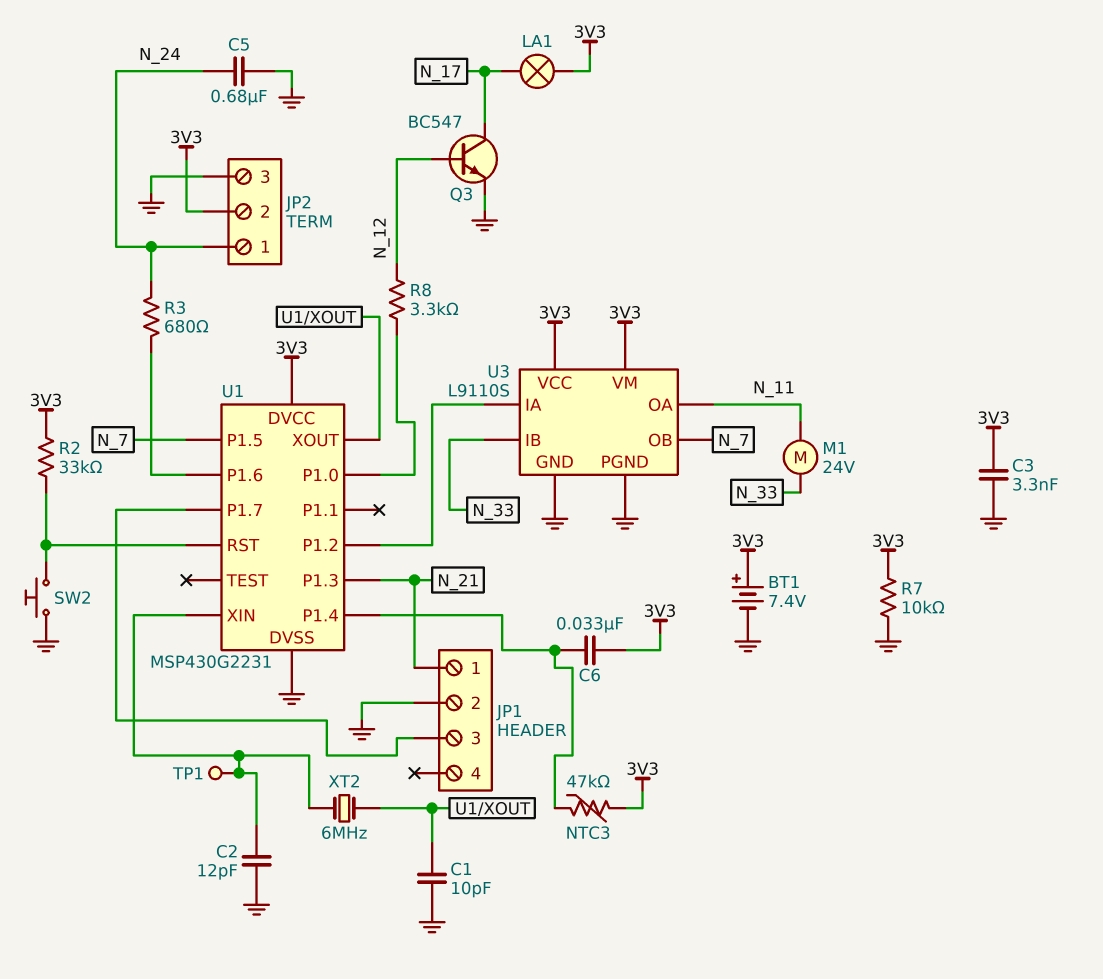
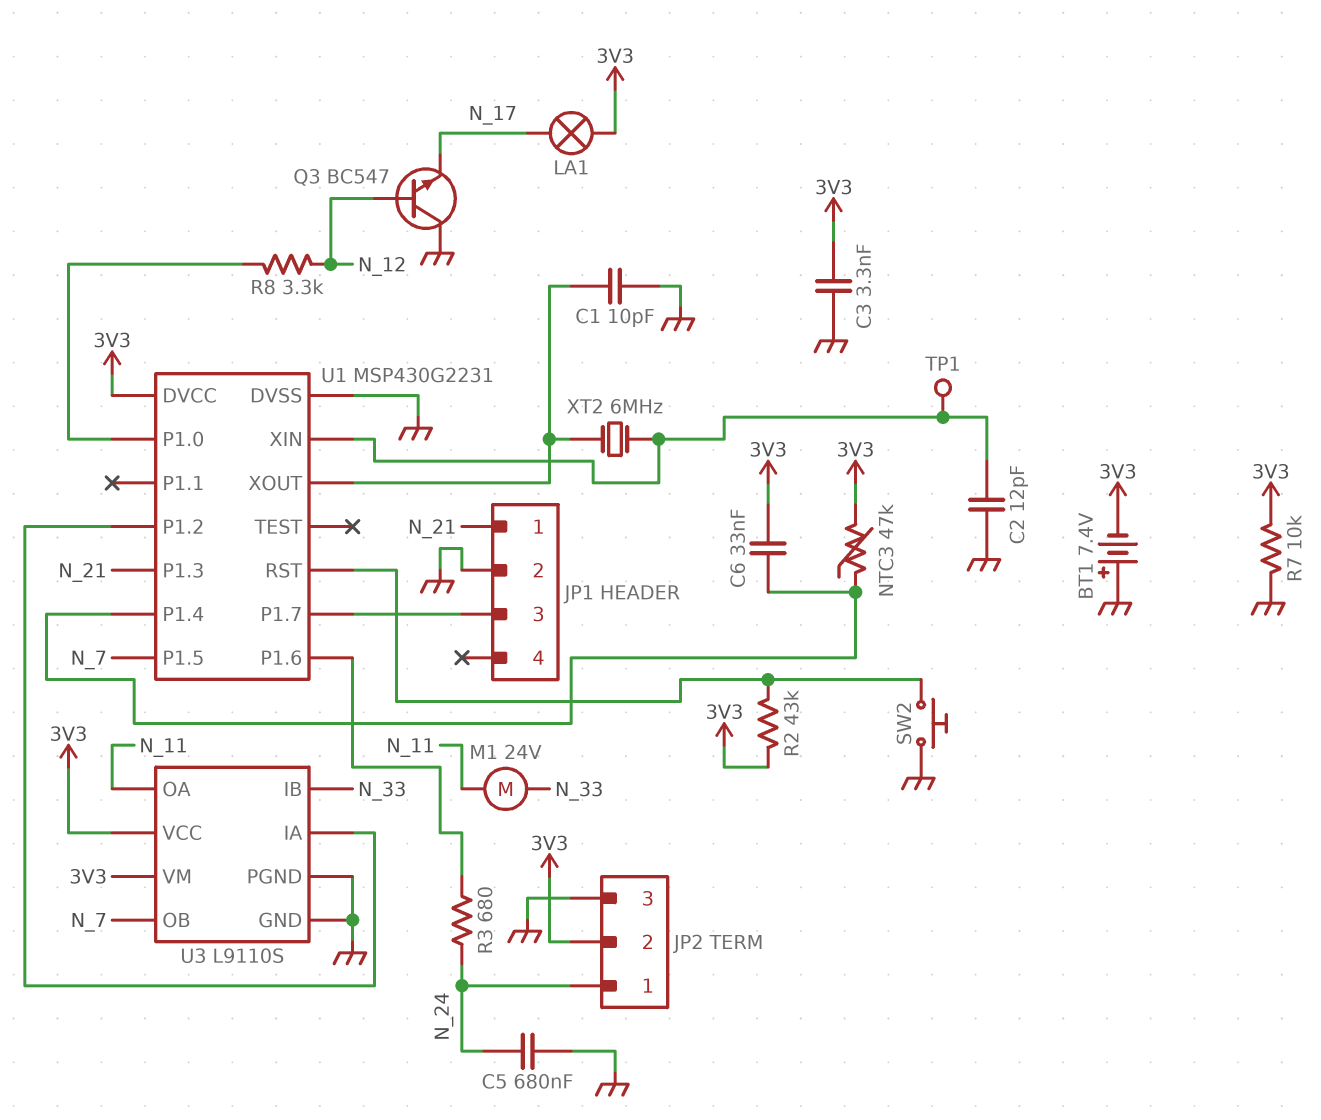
BT1: 7.4V (plus 3V3, minus GND) -> 7.4V (plus GND, minus 3V3)
Q3: NPN BC547 (B N_12, C N_17, E GND) -> NPN BC547 (B N_12, C GND, E N_17)
R2: 33k (3V3, U1/RST) -> 43k (3V3, U1/RST)

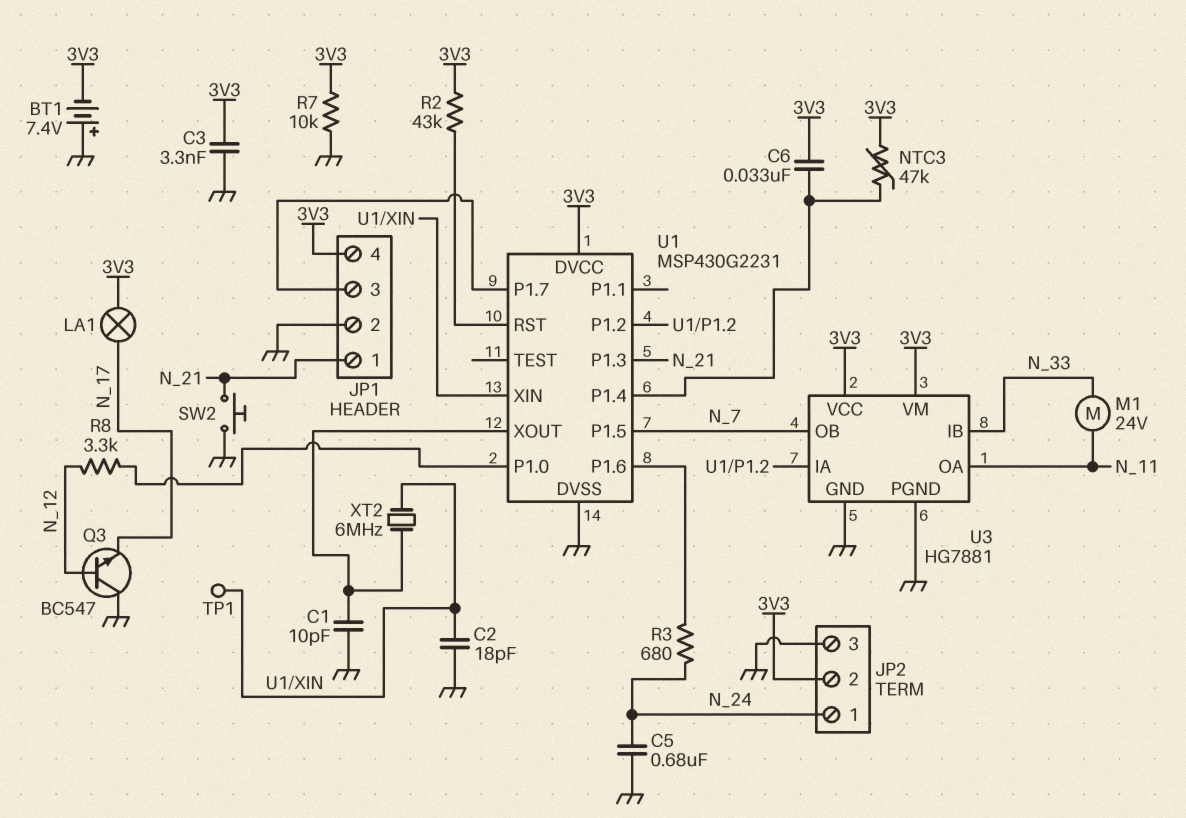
C2: 12pF (GND, U1/XIN) -> 18pF (GND, U1/XIN)
JP1 pin 4: none -> 3V3
SW2: button (GND, U1/RST) -> button (GND, N_21)
U3: L9110S -> HG7881

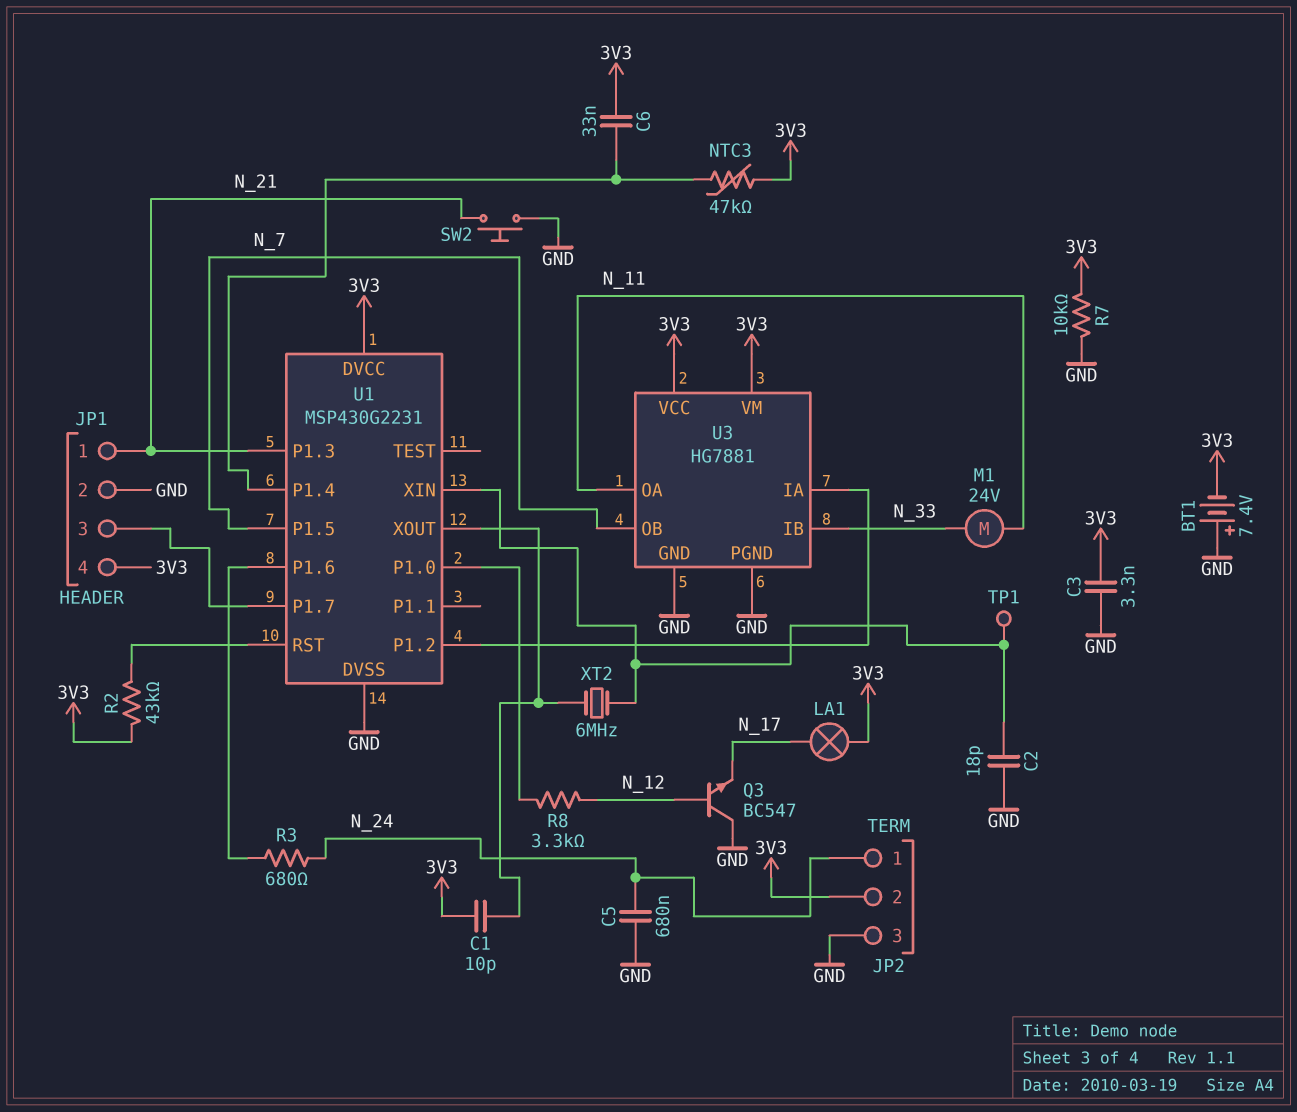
C1: 10pF (GND, U1/XOUT) -> 10pF (3V3, U1/XOUT)

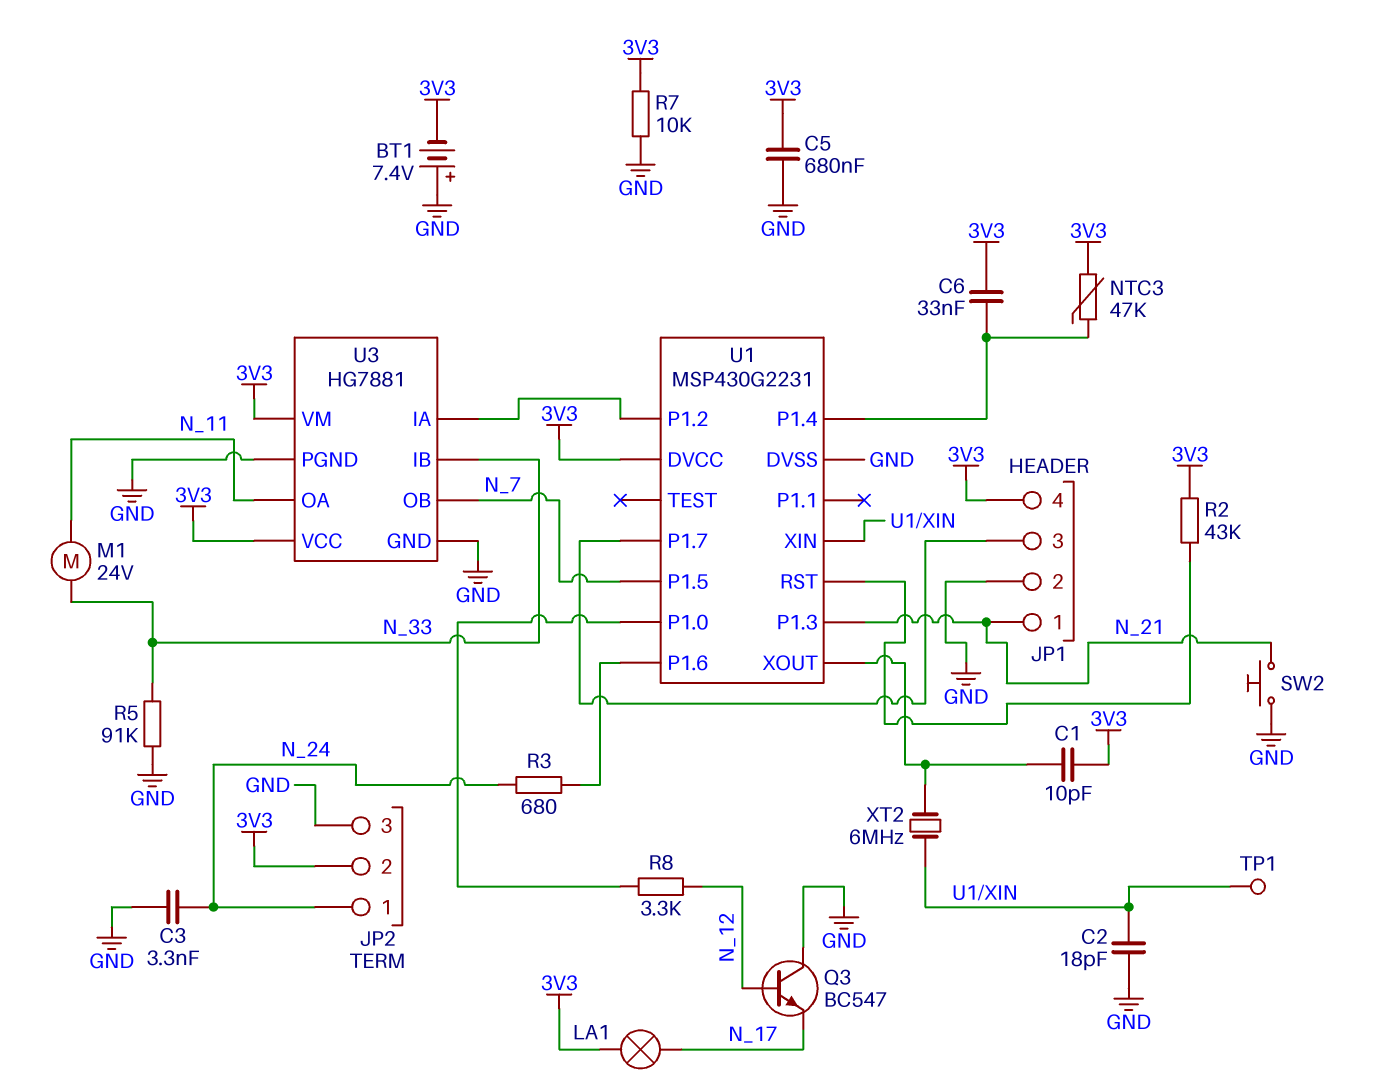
C3: 3.3nF (3V3, GND) -> 3.3nF (GND, N_24)
C5: 680nF (GND, N_24) -> 680nF (3V3, GND)
R5: none -> 91k (GND, N_33)

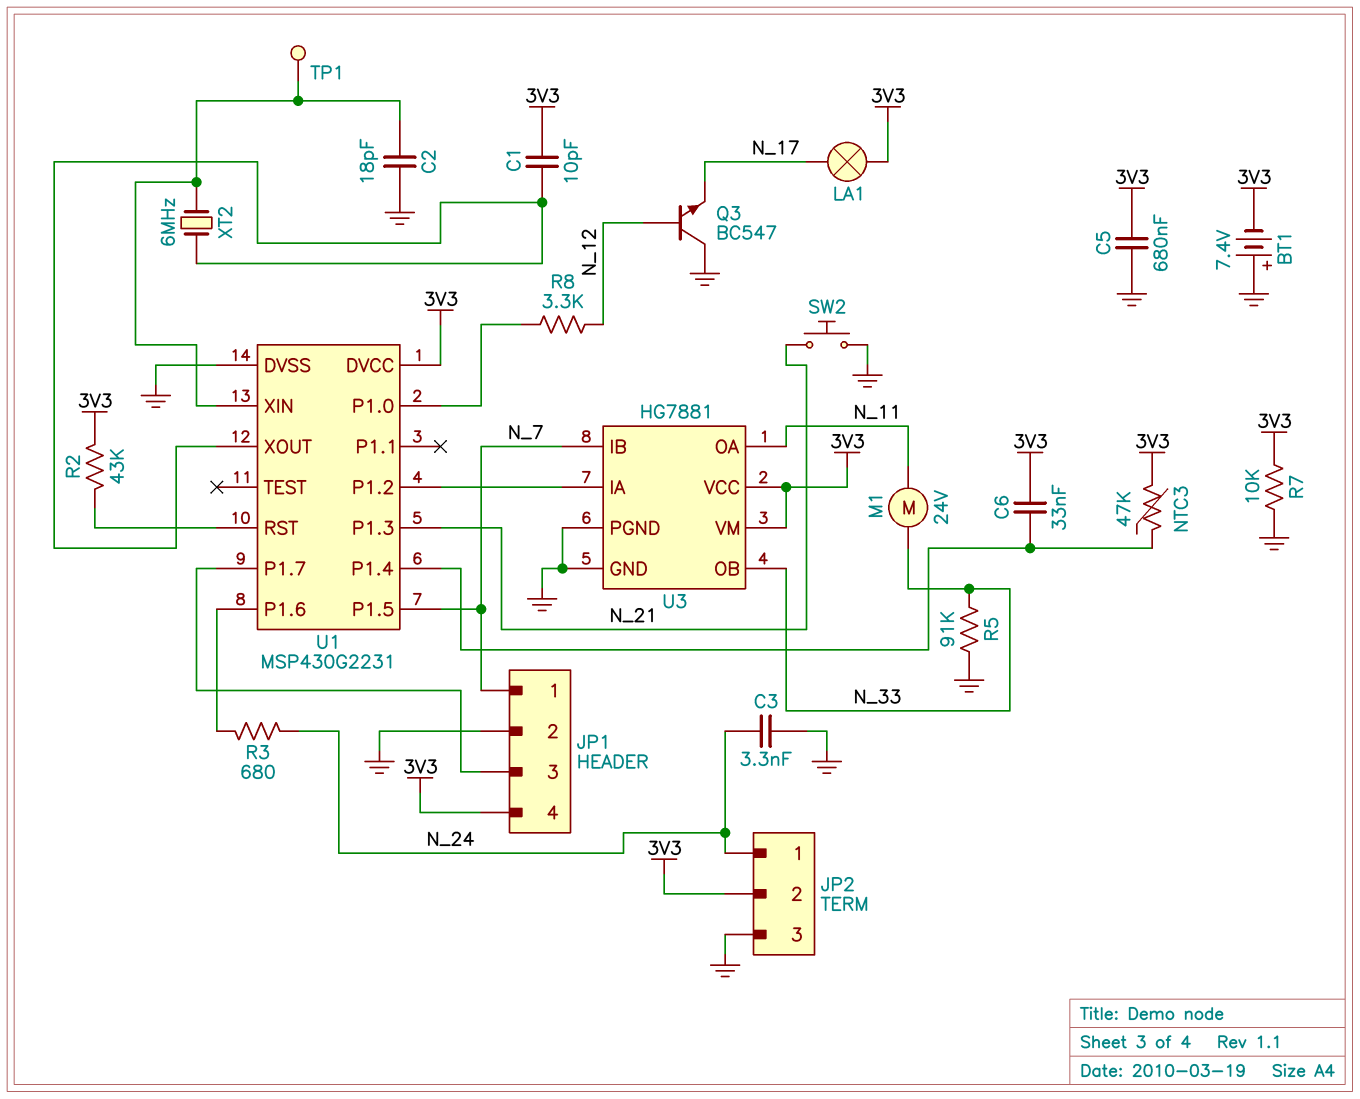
JP1 pin 1: N_21 -> N_7
U3 pin IB: N_33 -> N_7
U3 pin OB: N_7 -> N_33

